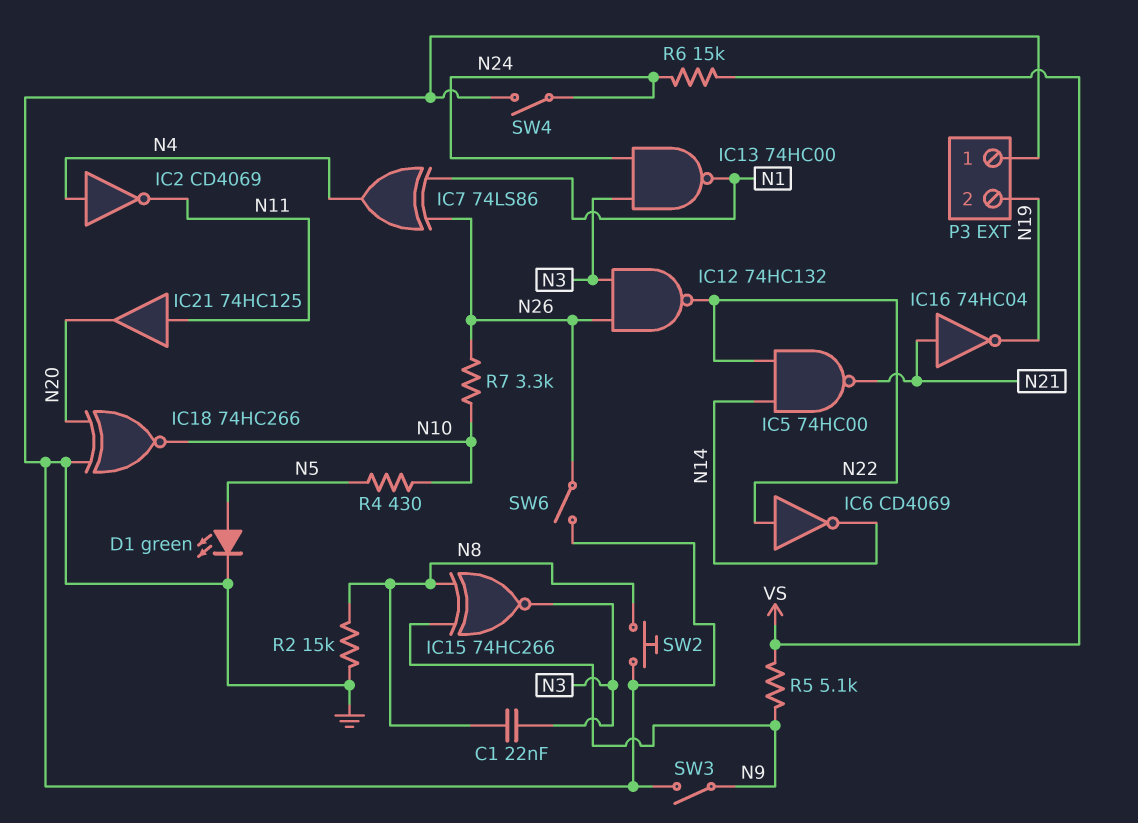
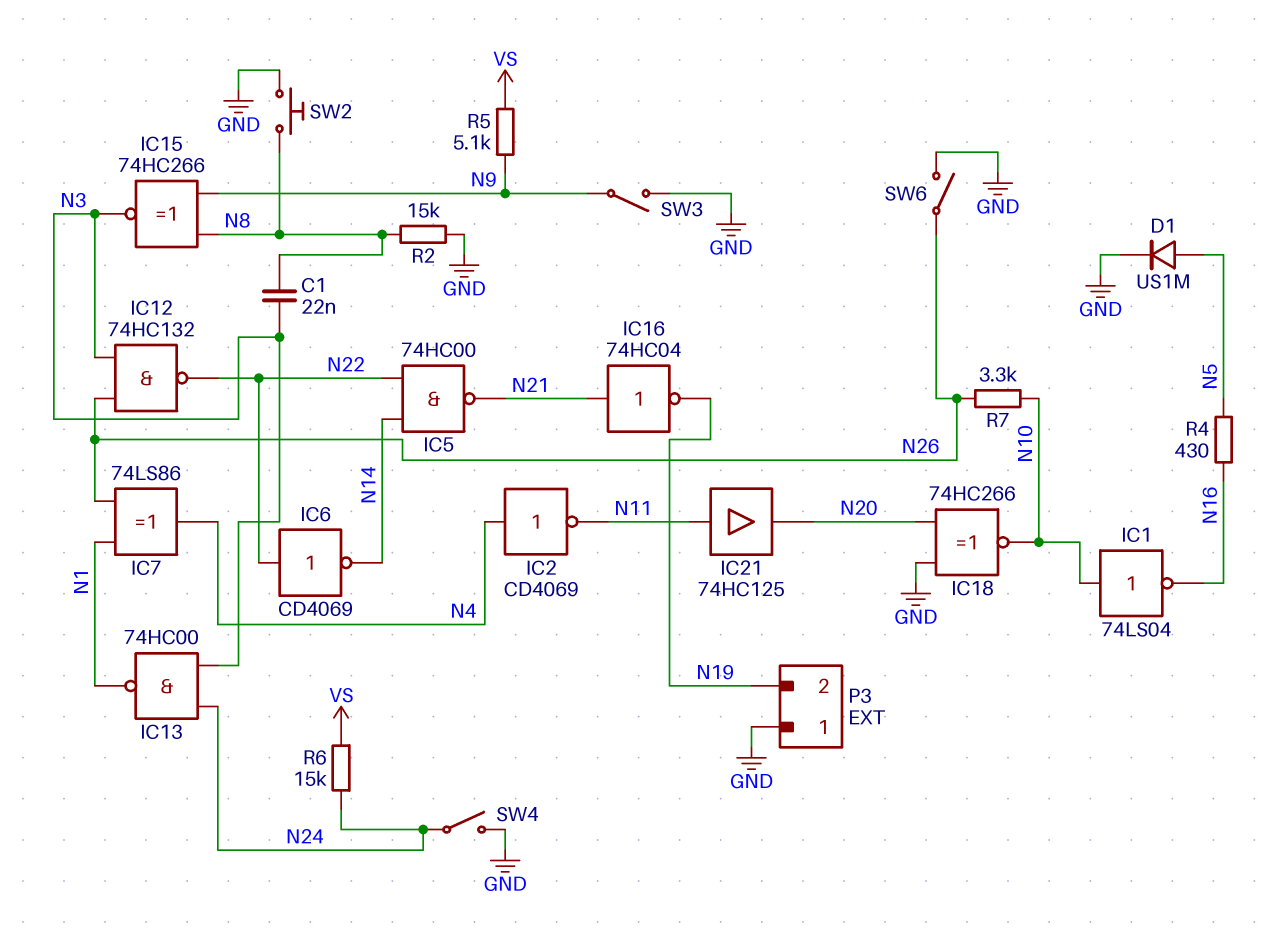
D1: LED green (A N5, K GND) -> diode US1M (A N5, K GND)
IC1: none -> NOT 74LS04 (in N10, out N16)
R4: 430 (N5, N10) -> 430 (N5, N16)

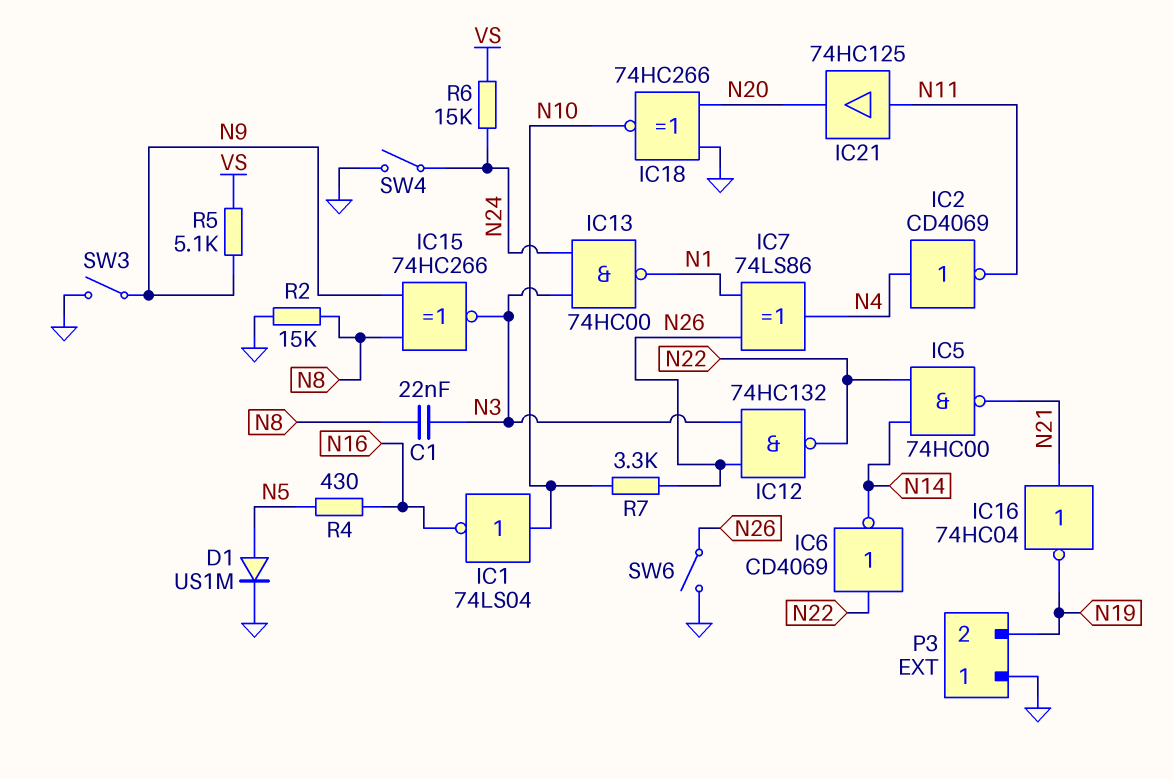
SW2: button (GND, N8) -> none

